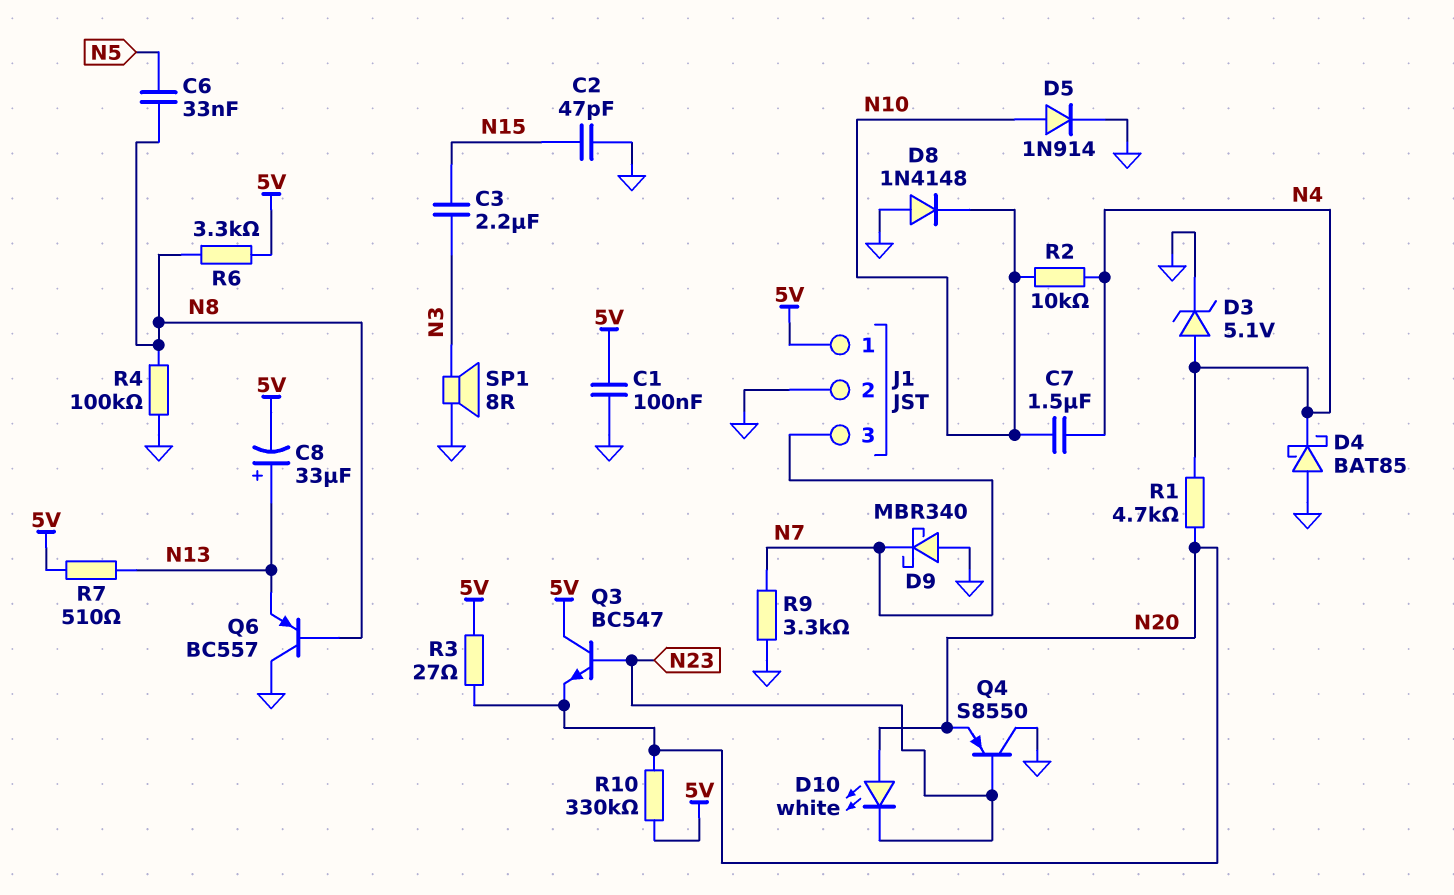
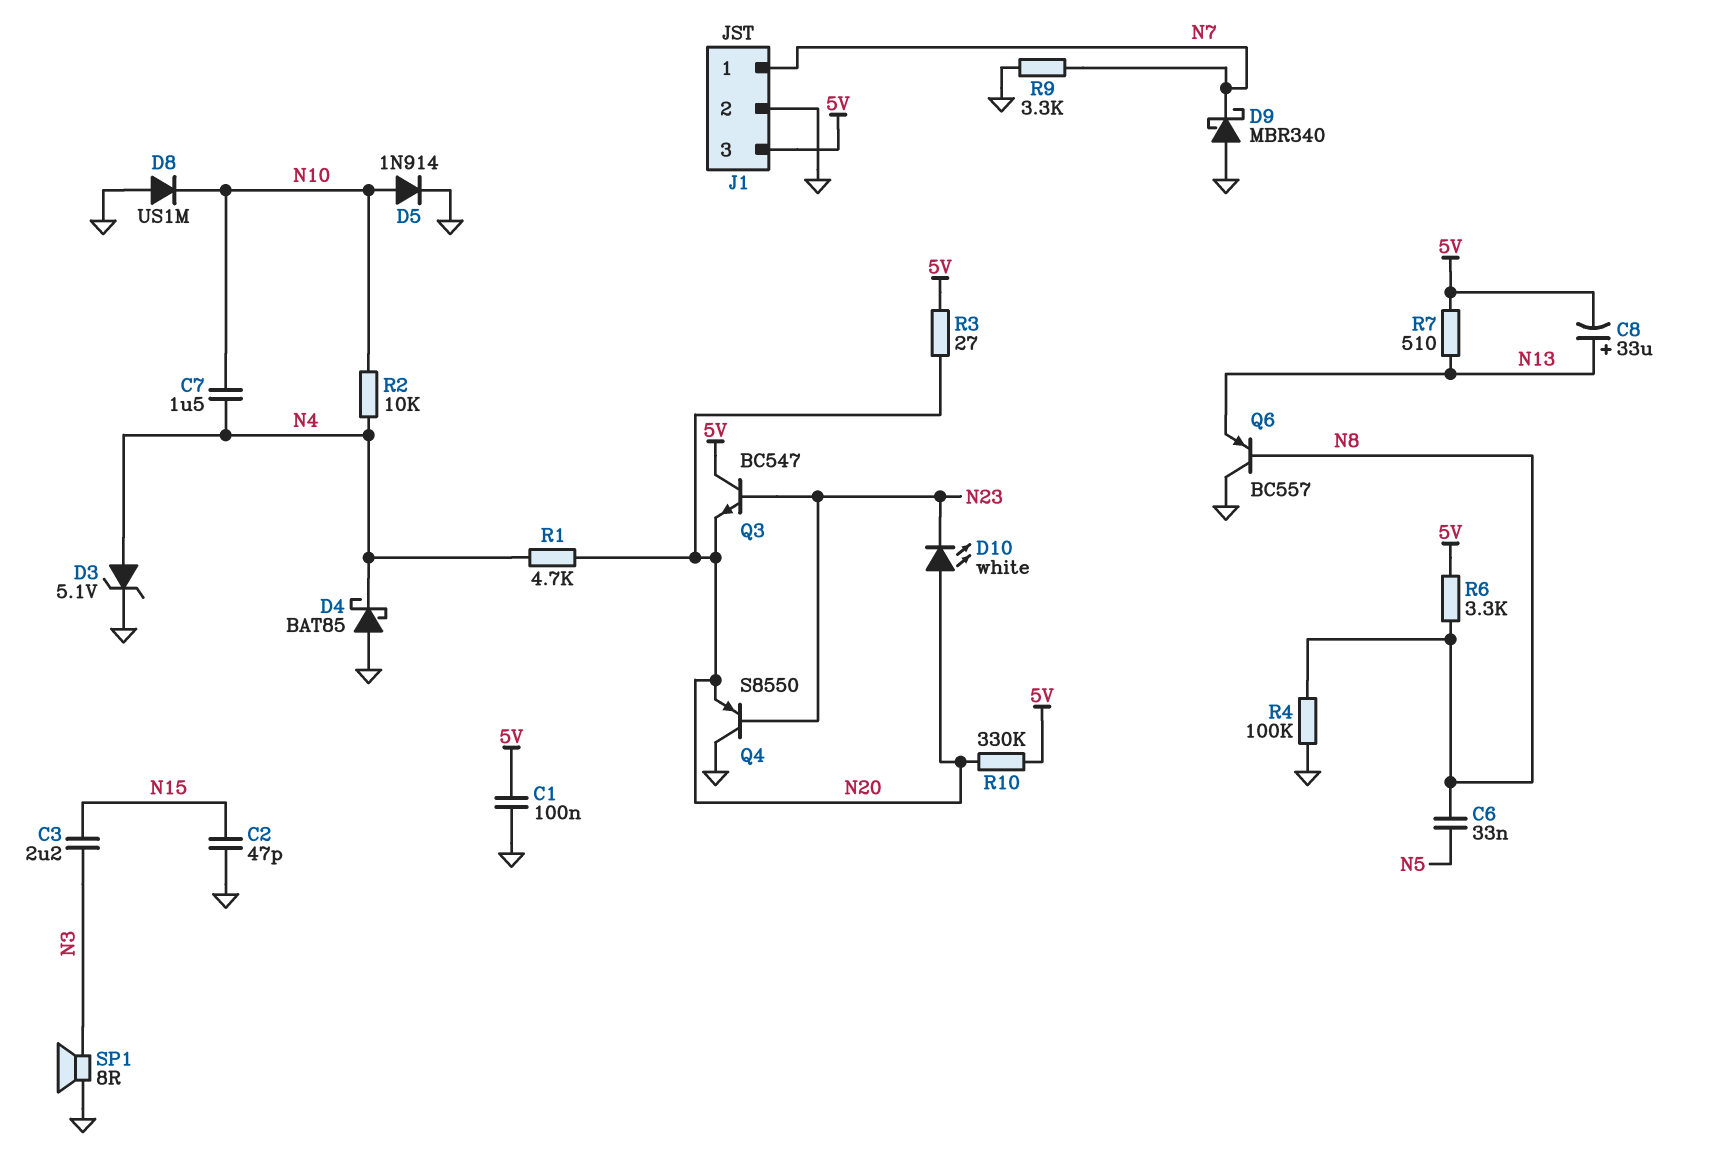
D8: diode 1N4148 (A GND, K N10) -> diode US1M (A GND, K N10)
J1 pin 1: 5V -> N7
J1 pin 3: N7 -> 5V

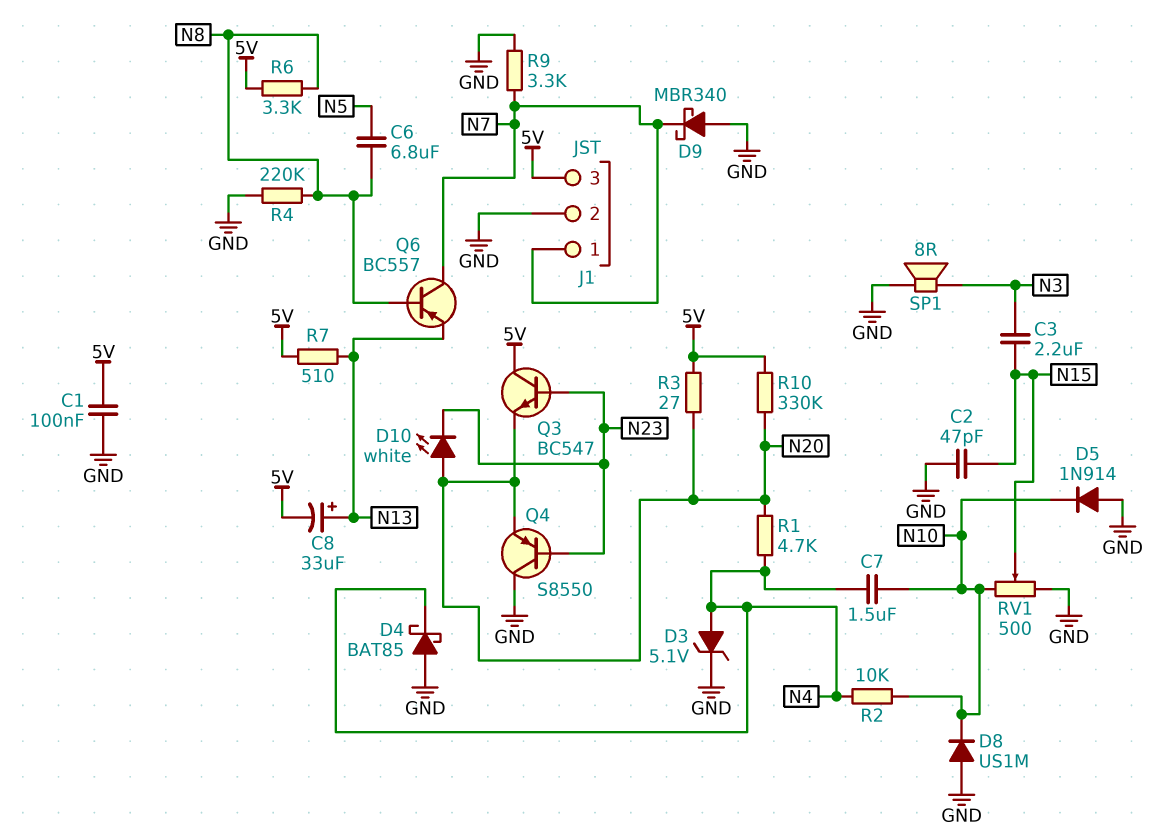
C6: 33nF (N5, N8) -> 6.8uF (N5, N8)
D5: diode 1N914 (A N10, K GND) -> diode 1N914 (A GND, K N10)
Q6: PNP BC557 (B N8, C GND, E N13) -> PNP BC557 (B N8, C N7, E N13)
R4: 100k (GND, N8) -> 220k (GND, N8)
RV1: none -> 500 (GND, N10, wiper N15)

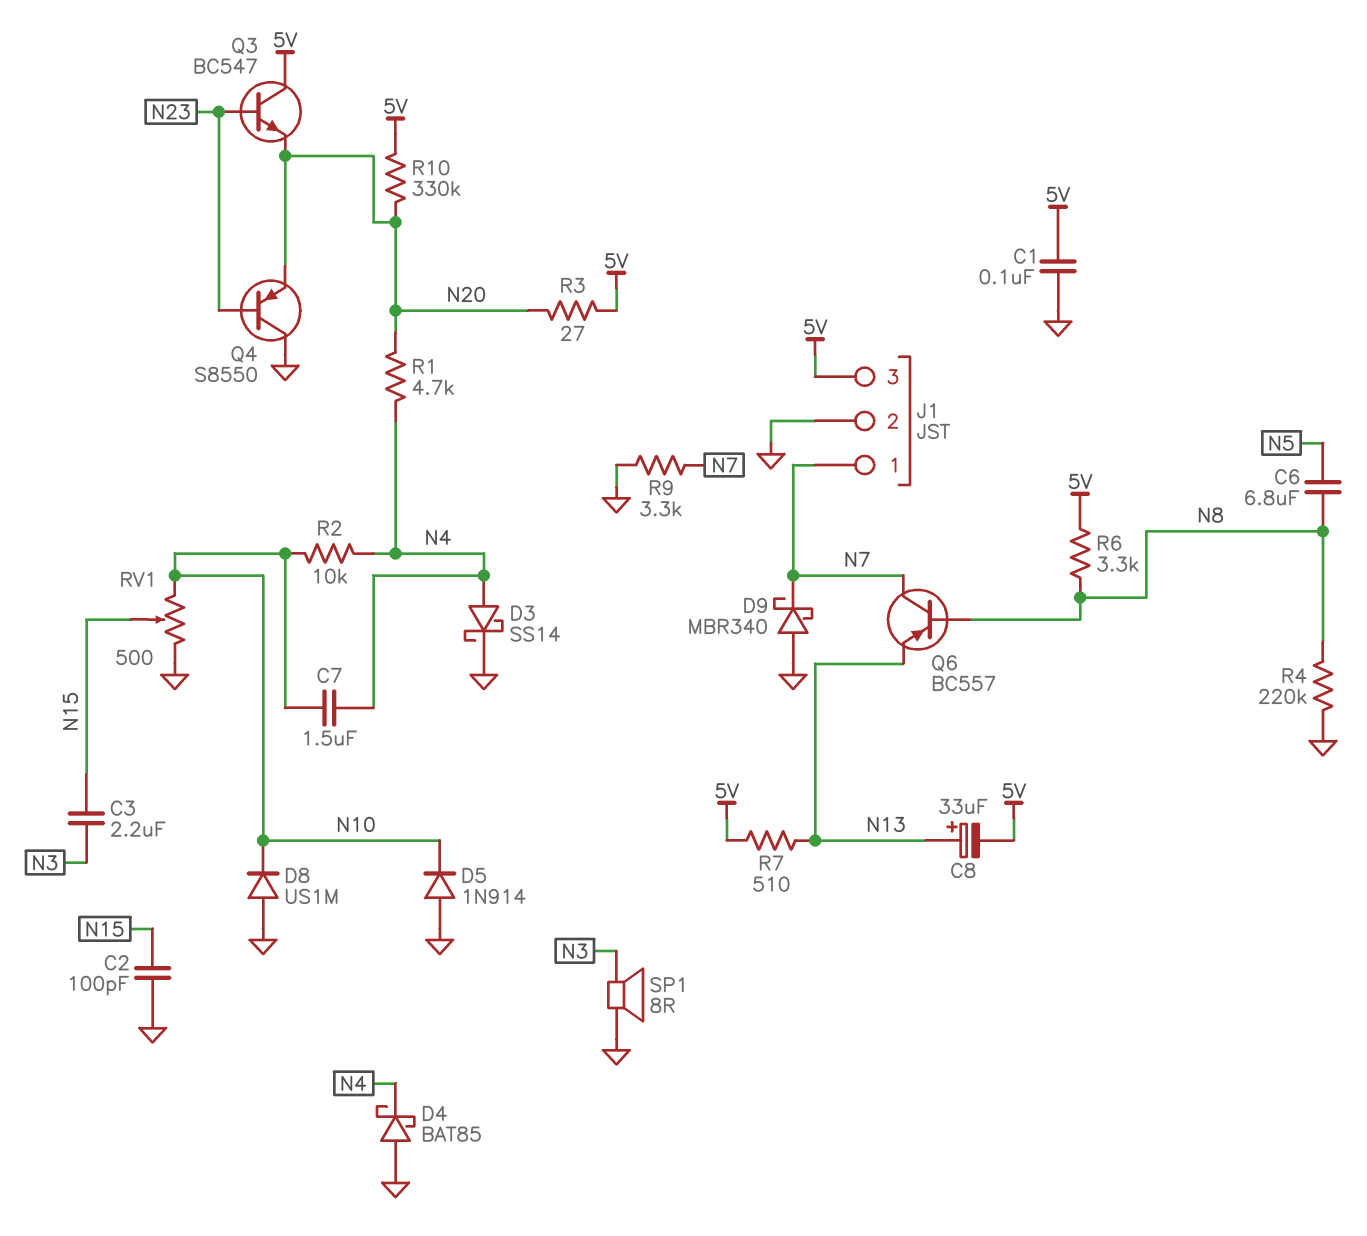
C2: 47pF (GND, N15) -> 100pF (GND, N15)
D3: zener 5.1V (A N4, K GND) -> schottky SS14 (A N4, K GND)
D10: LED white (A N20, K N23) -> none

